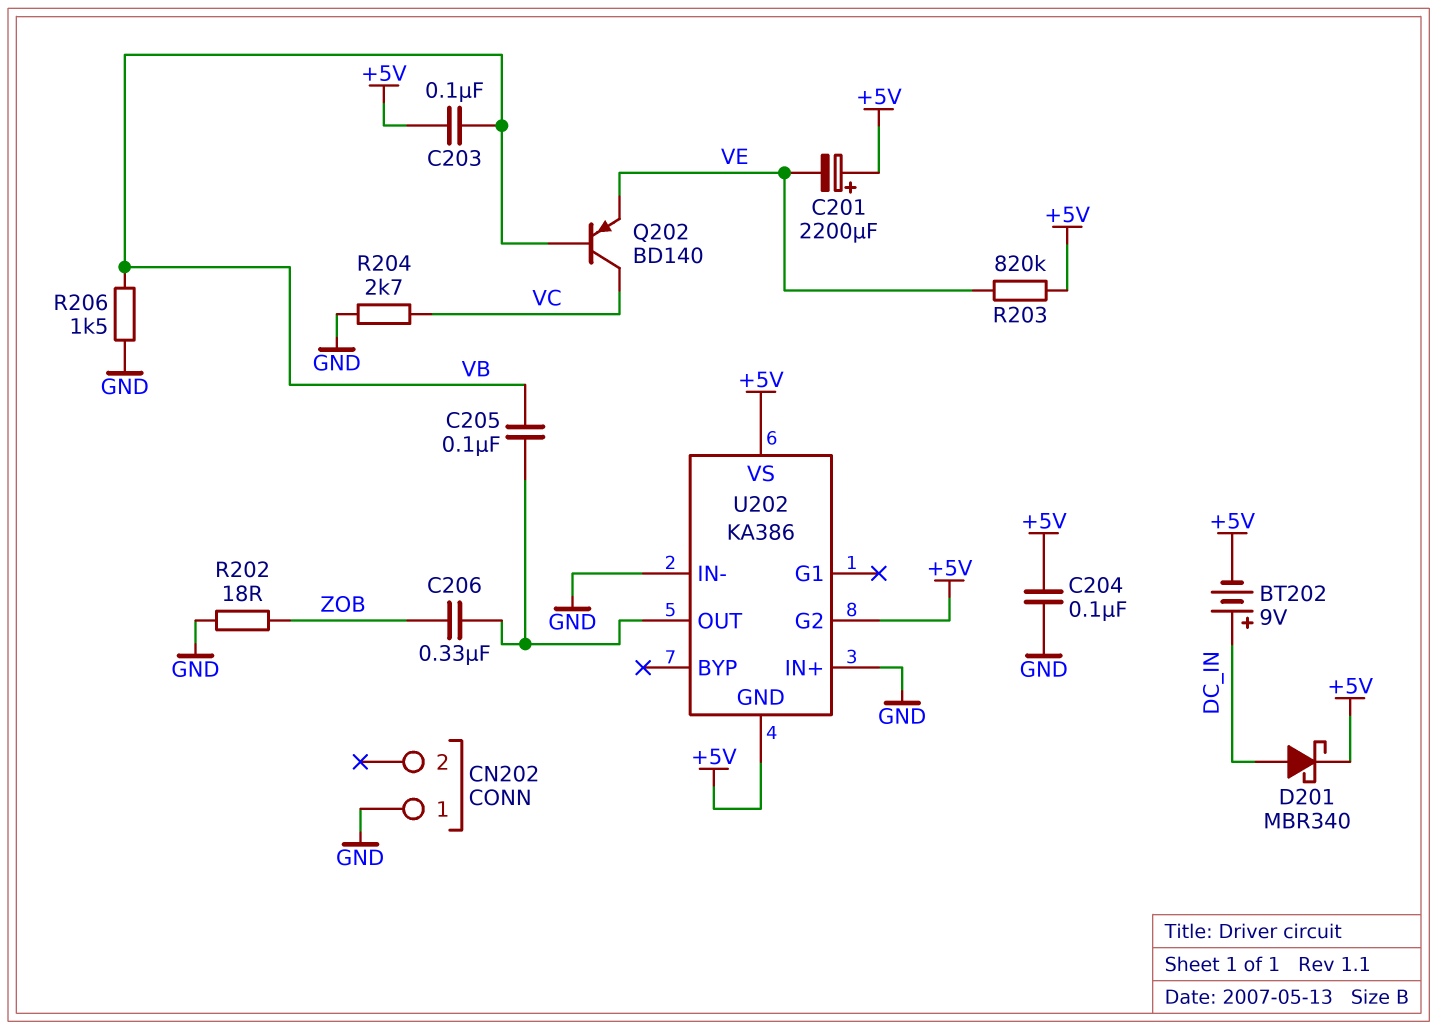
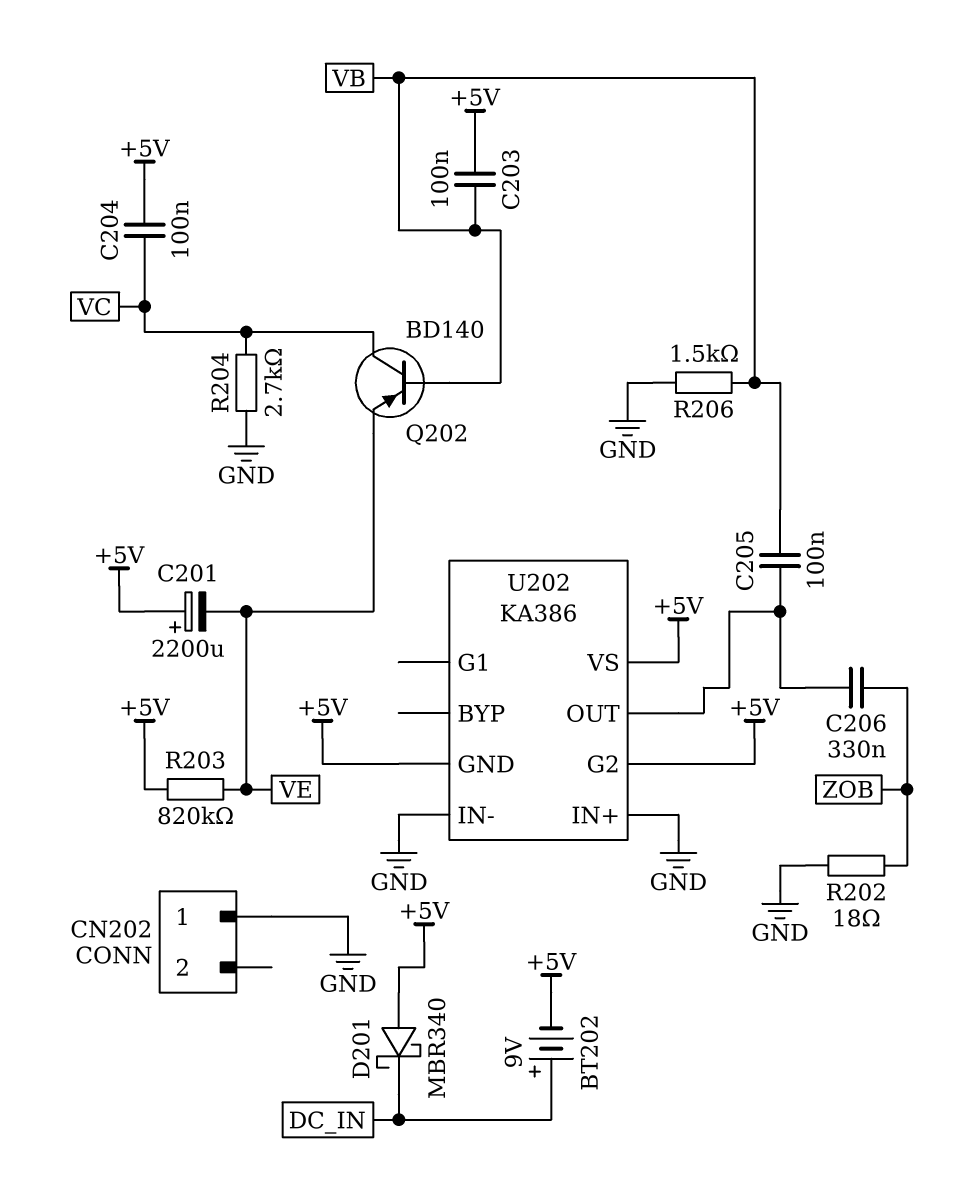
C204: 100nF (+5V, GND) -> 100nF (+5V, VC)
D201: schottky MBR340 (A DC_IN, K +5V) -> schottky MBR340 (A +5V, K DC_IN)

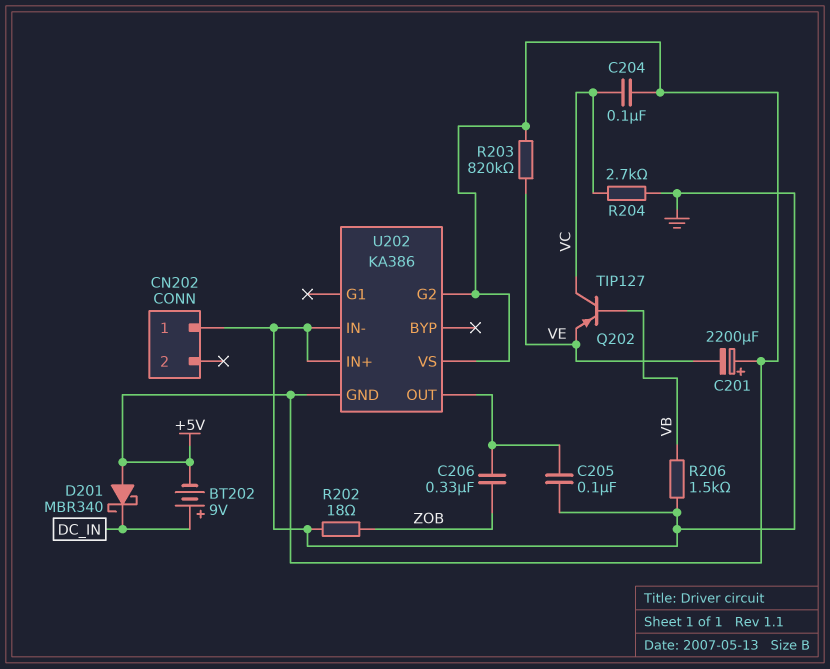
C203: 100nF (+5V, VB) -> none
C205: 100nF (U202/OUT, VB) -> 100nF (GND, U202/OUT)
Q202: PNP BD140 (B VB, C VC, E VE) -> PNP TIP127 (B VB, C VC, E VE)

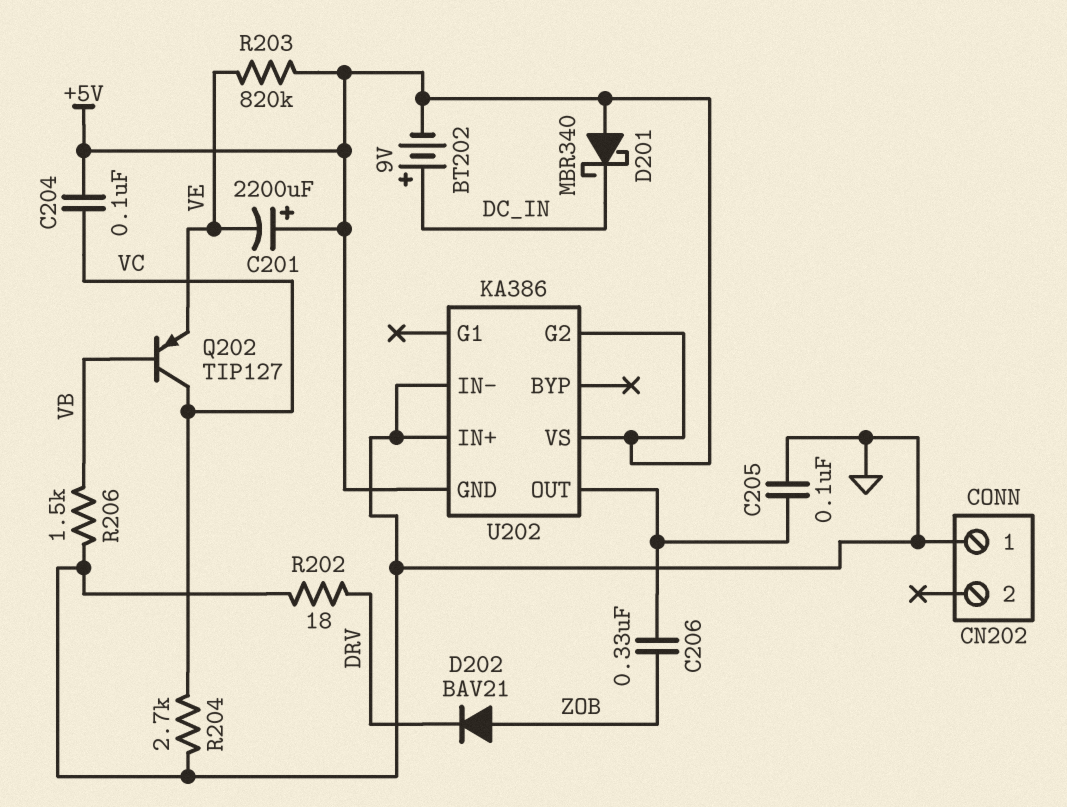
D202: none -> diode BAV21 (A ZOB, K DRV)
R202: 18 (GND, ZOB) -> 18 (DRV, GND)

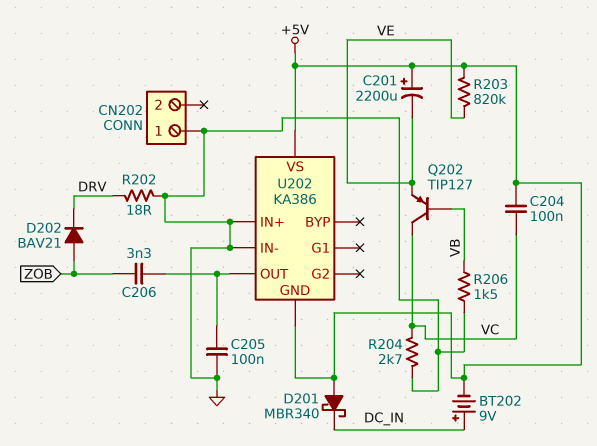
C206: 330nF (U202/OUT, ZOB) -> 3.3nF (U202/OUT, ZOB)
U202 pin G2: +5V -> none

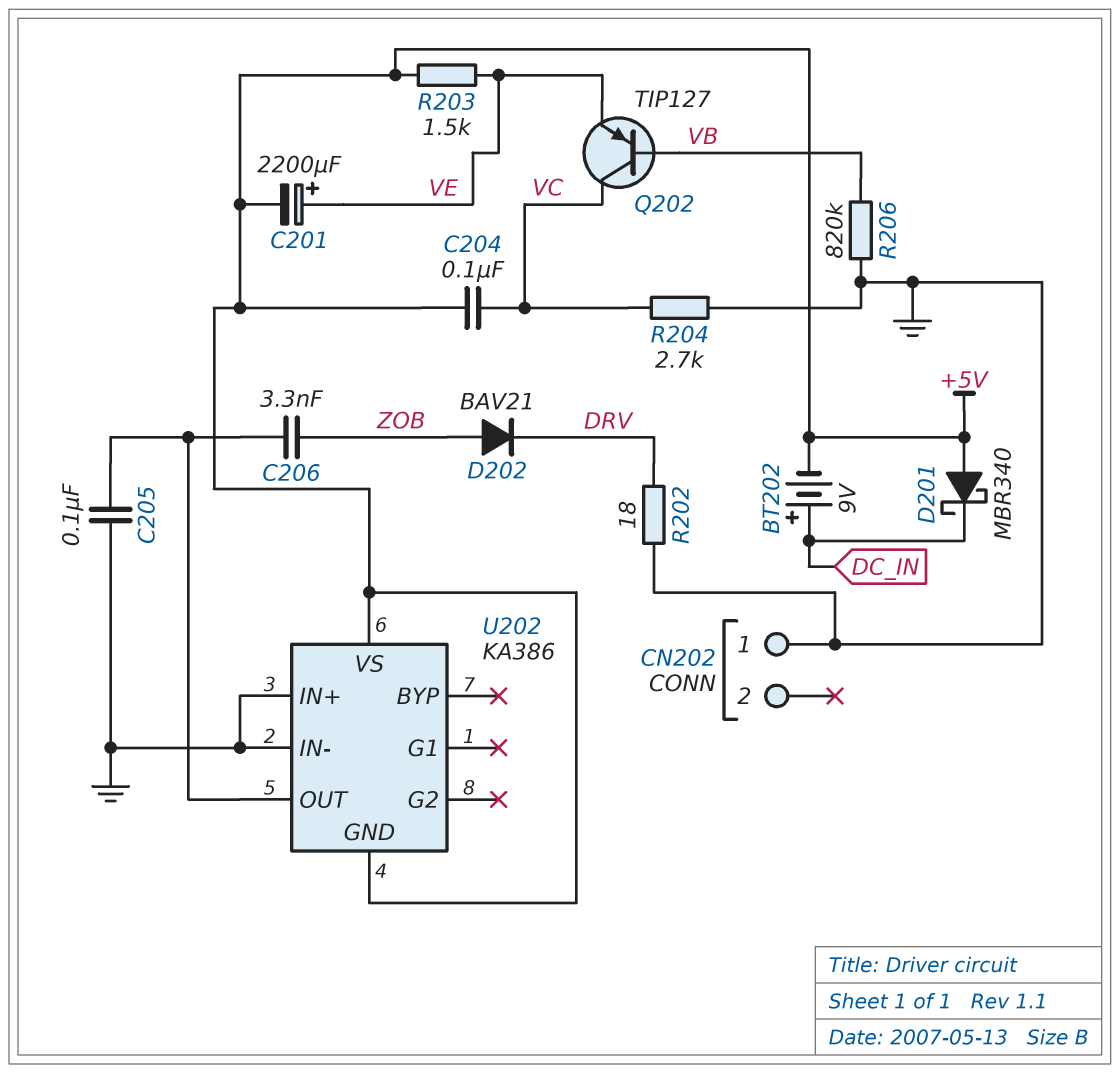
C201: 2200uF (plus +5V, minus VE) -> 2200uF (plus VE, minus +5V)
R203: 820k (+5V, VE) -> 1.5k (+5V, VE)
R206: 1.5k (GND, VB) -> 820k (GND, VB)

